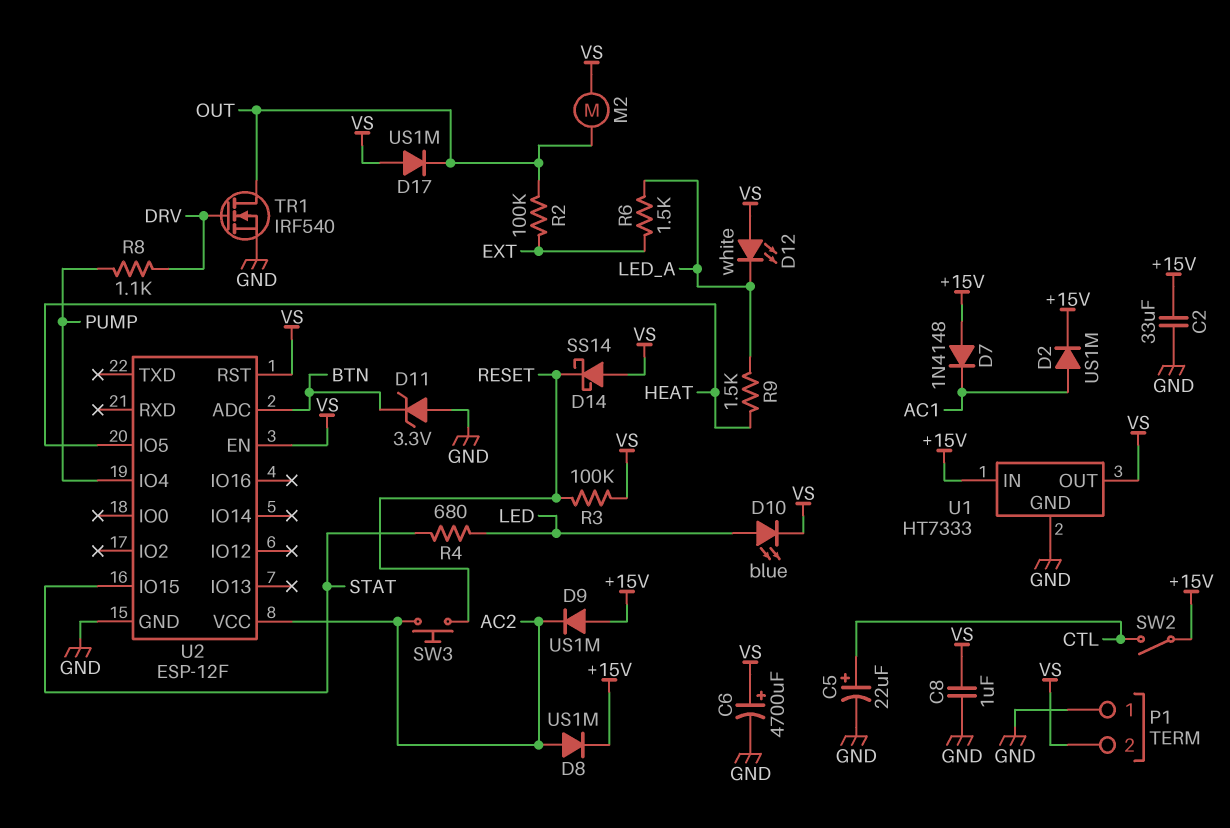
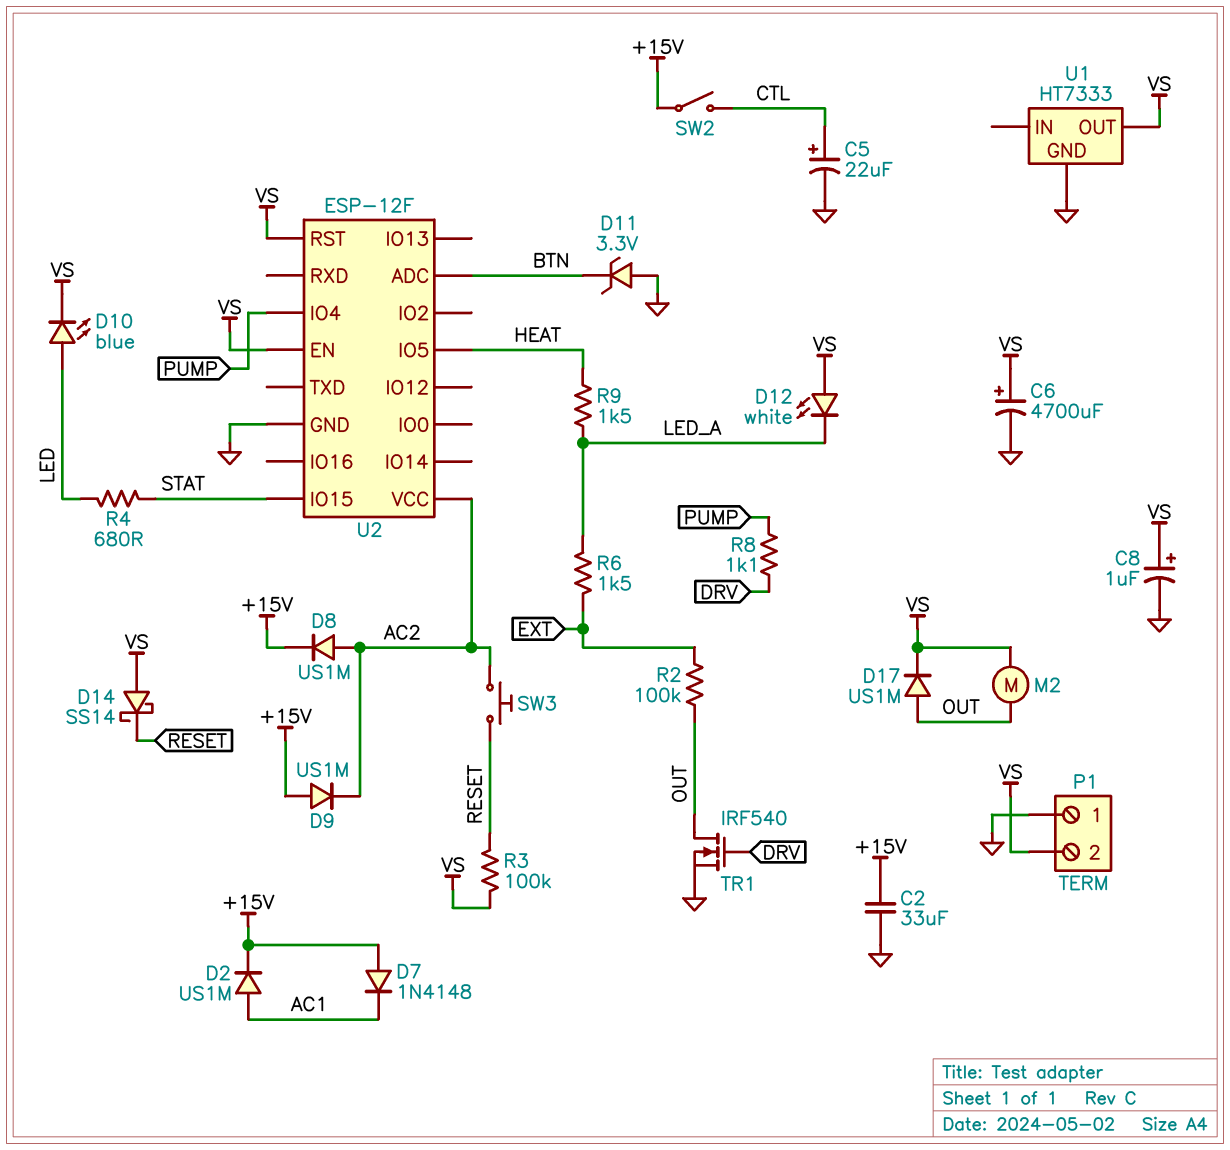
C8: 1uF (GND, VS) -> 1uF (plus VS, minus GND)
D17: diode US1M (A VS, K OUT) -> diode US1M (A OUT, K VS)
U1 pin IN: +15V -> none

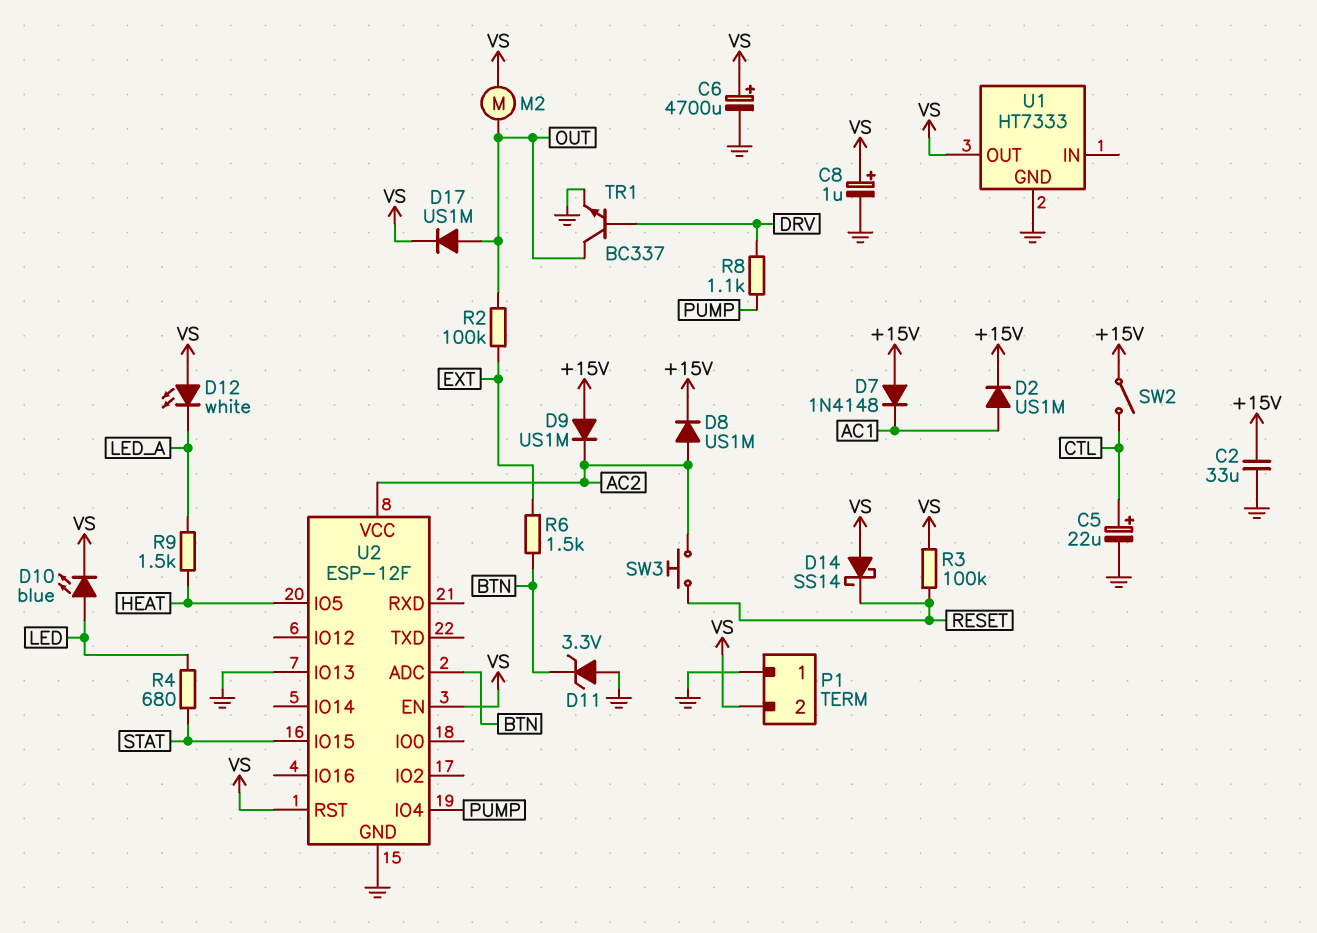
R6: 1.5k (EXT, LED_A) -> 1.5k (BTN, EXT)
TR1: NMOS IRF540 (G DRV, D OUT, S GND) -> NPN BC337 (B DRV, C OUT, E GND)
U2 pin IO13: none -> GND

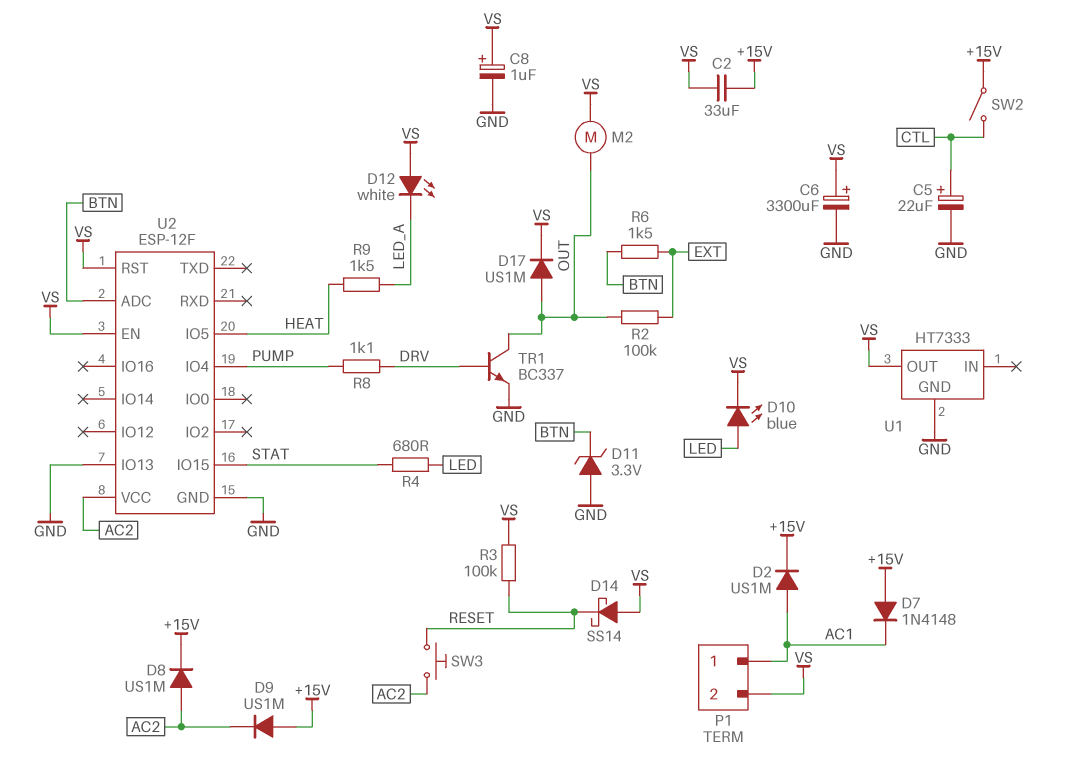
C2: 33uF (+15V, GND) -> 33uF (+15V, VS)
C6: 4700uF (plus VS, minus GND) -> 3300uF (plus VS, minus GND)
P1 pin 1: GND -> AC1

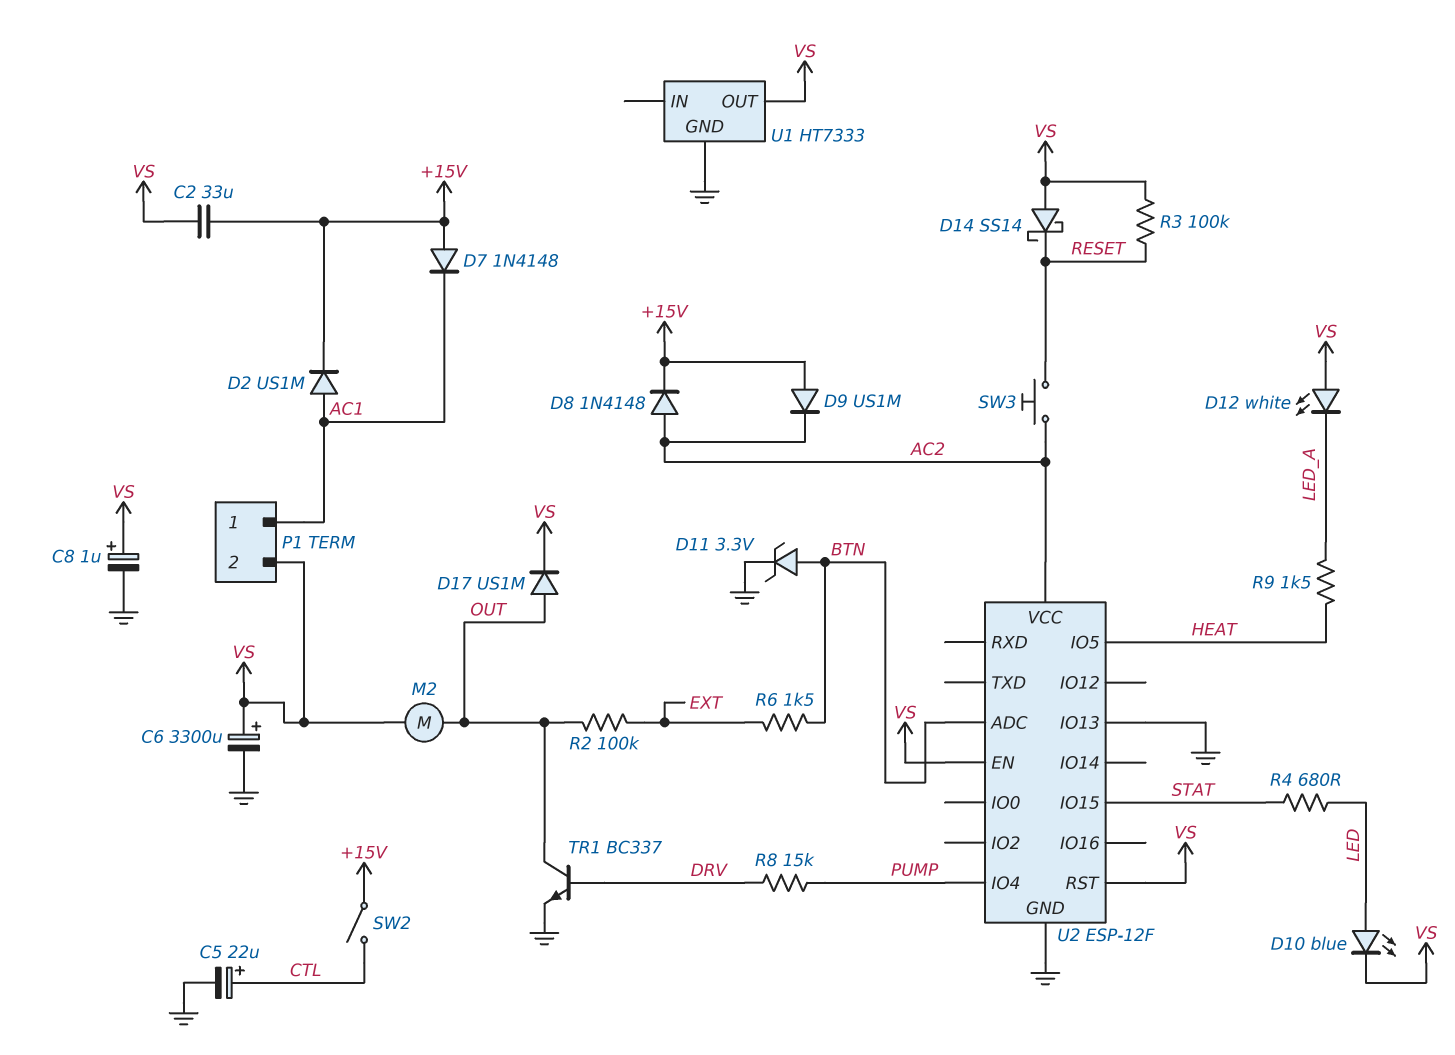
D8: diode US1M (A AC2, K +15V) -> diode 1N4148 (A AC2, K +15V)
D11: zener 3.3V (A GND, K BTN) -> zener 3.3V (A BTN, K GND)
R8: 1.1k (DRV, PUMP) -> 15k (DRV, PUMP)

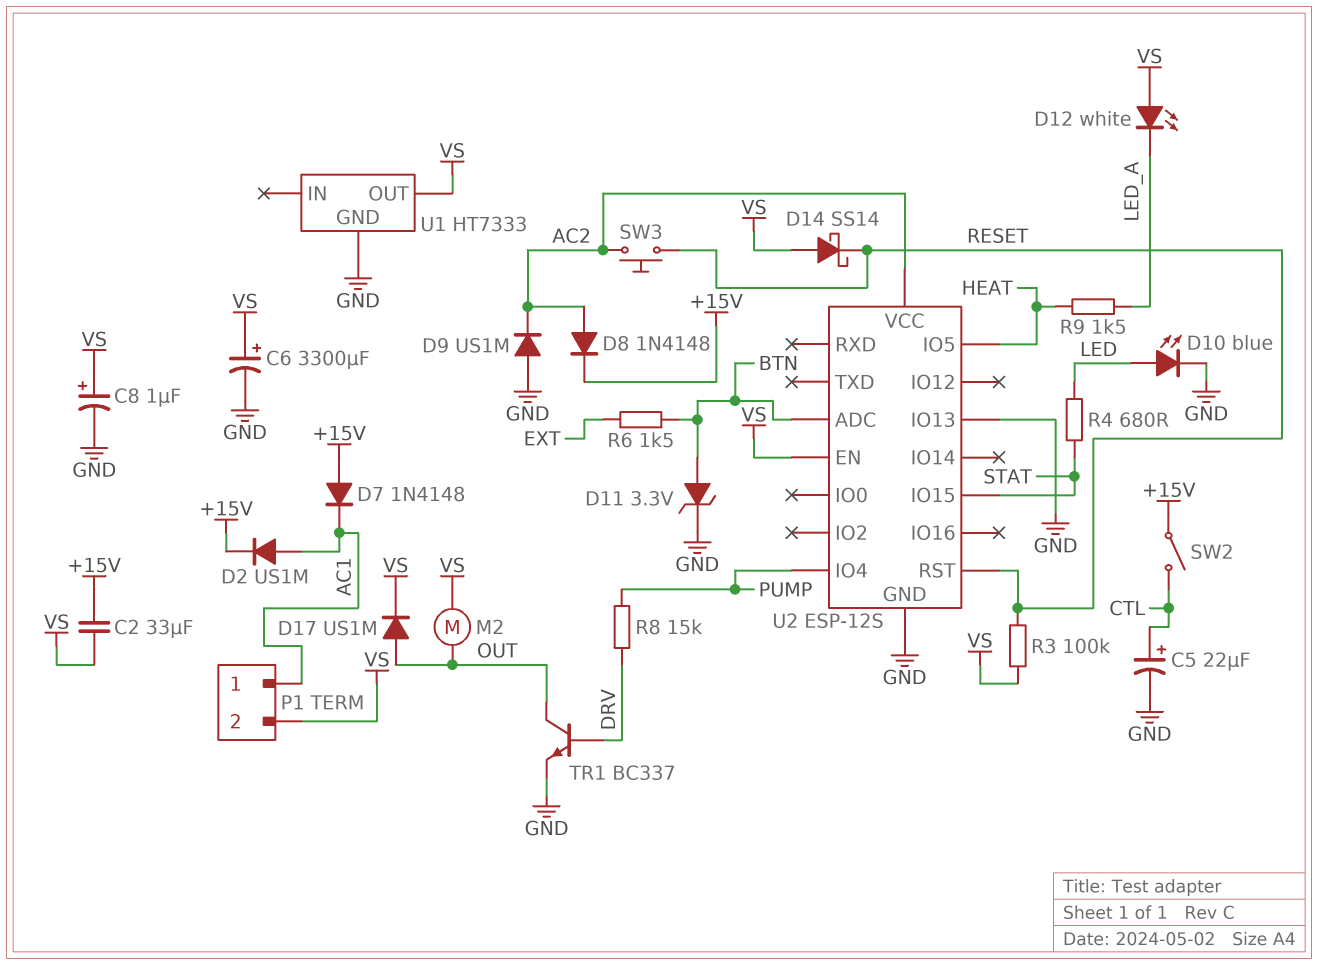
D9: diode US1M (A +15V, K AC2) -> diode US1M (A GND, K AC2)
D10: LED blue (A LED, K VS) -> LED blue (A LED, K GND)
R2: 100k (EXT, OUT) -> none
U2: ESP-12F -> ESP-12S
U2 pin RST: VS -> RESET

